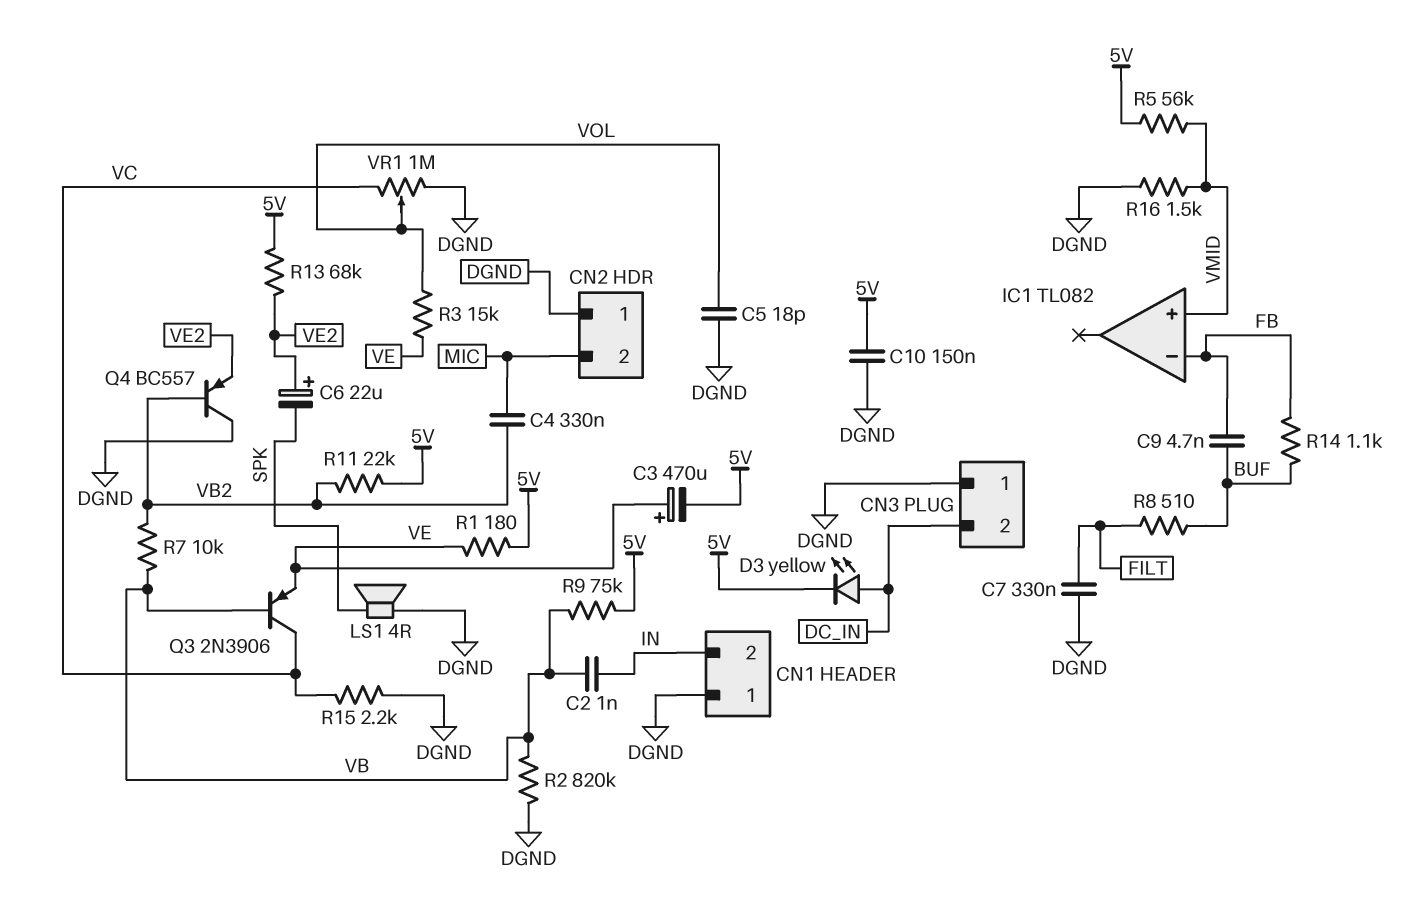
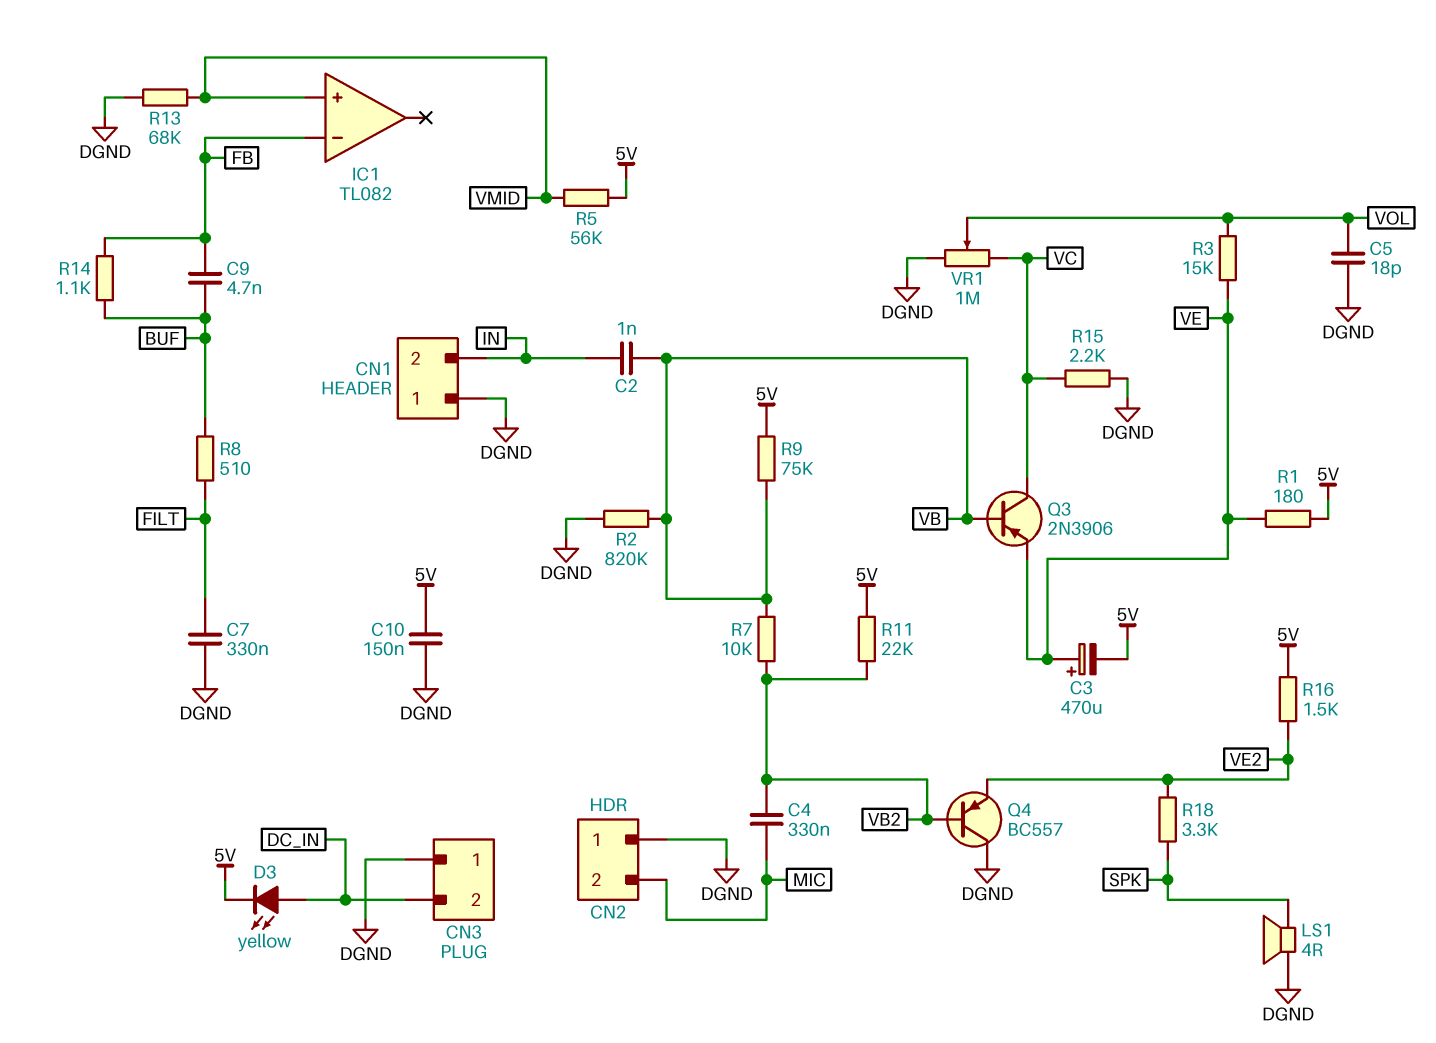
C6: 22uF (plus VE2, minus SPK) -> none
R13: 68k (5V, VE2) -> 68k (DGND, VMID)
R16: 1.5k (DGND, VMID) -> 1.5k (5V, VE2)
R18: none -> 3.3k (SPK, VE2)

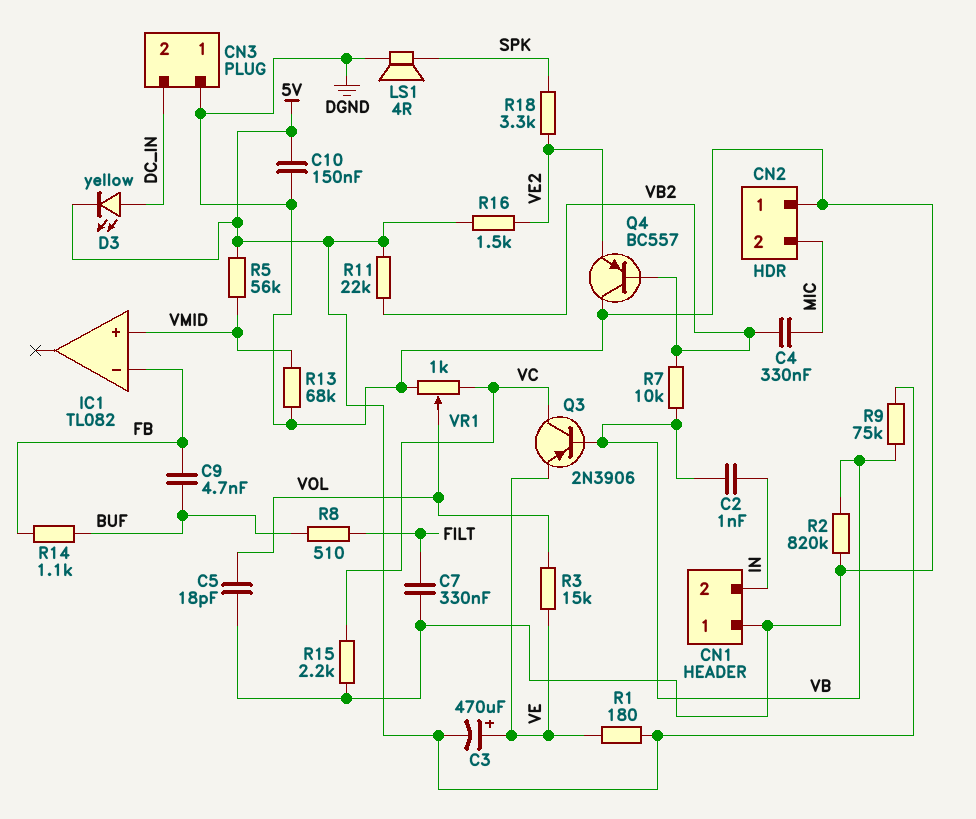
VR1: 1M (DGND, VC, wiper VOL) -> 1k (DGND, VC, wiper VOL)

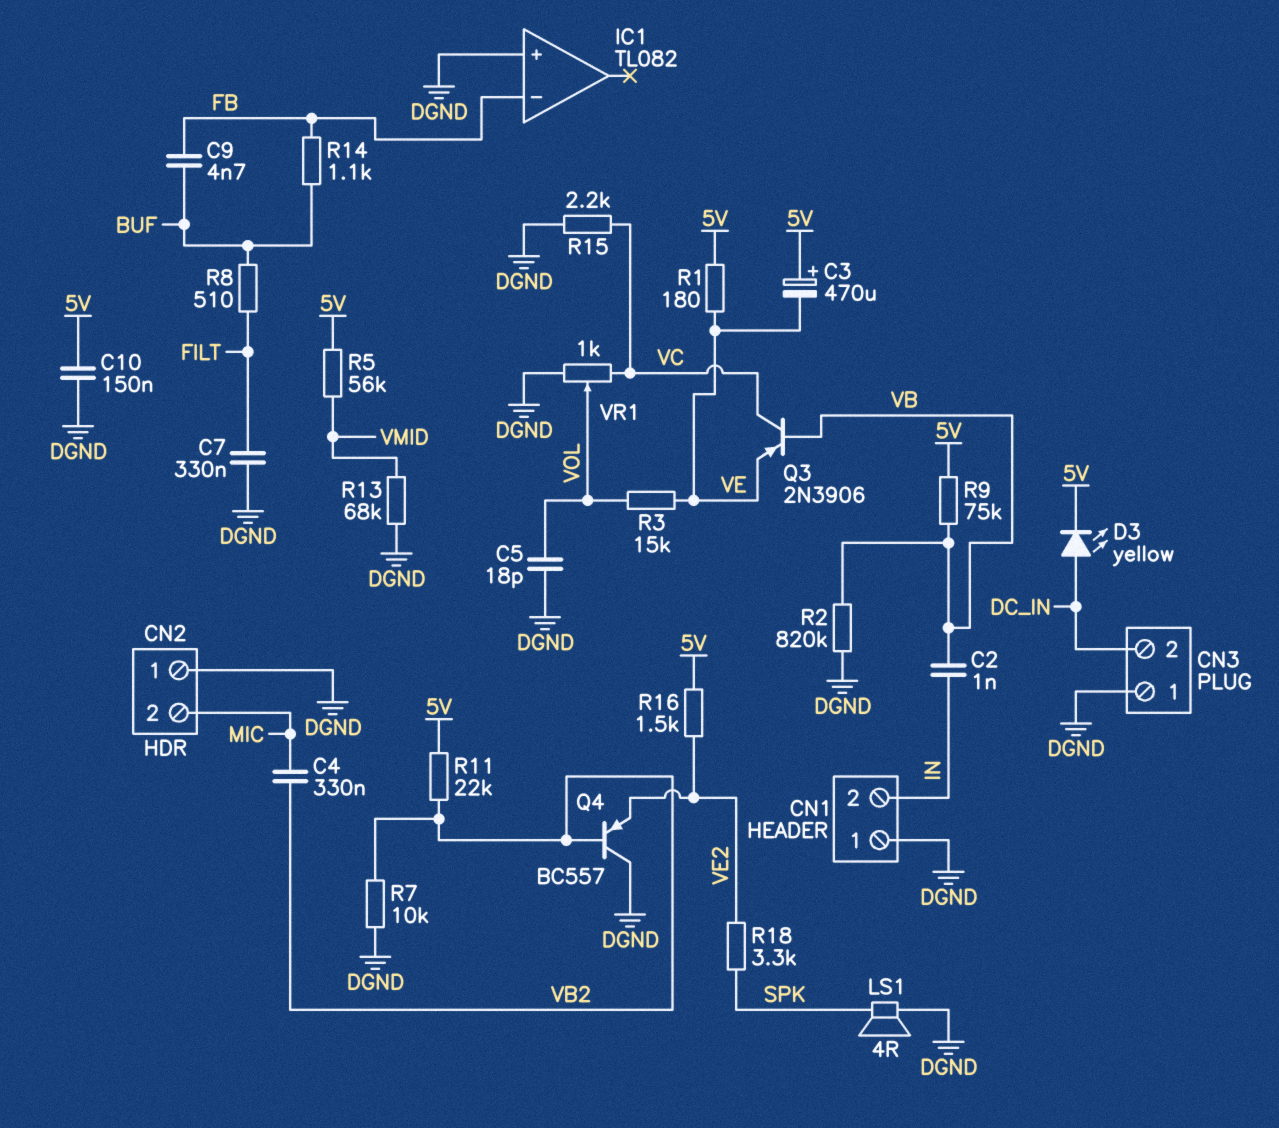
C3: 470uF (plus VE, minus 5V) -> 470uF (plus 5V, minus VE)
IC1 pin in+: VMID -> DGND
R7: 10k (VB, VB2) -> 10k (DGND, VB2)

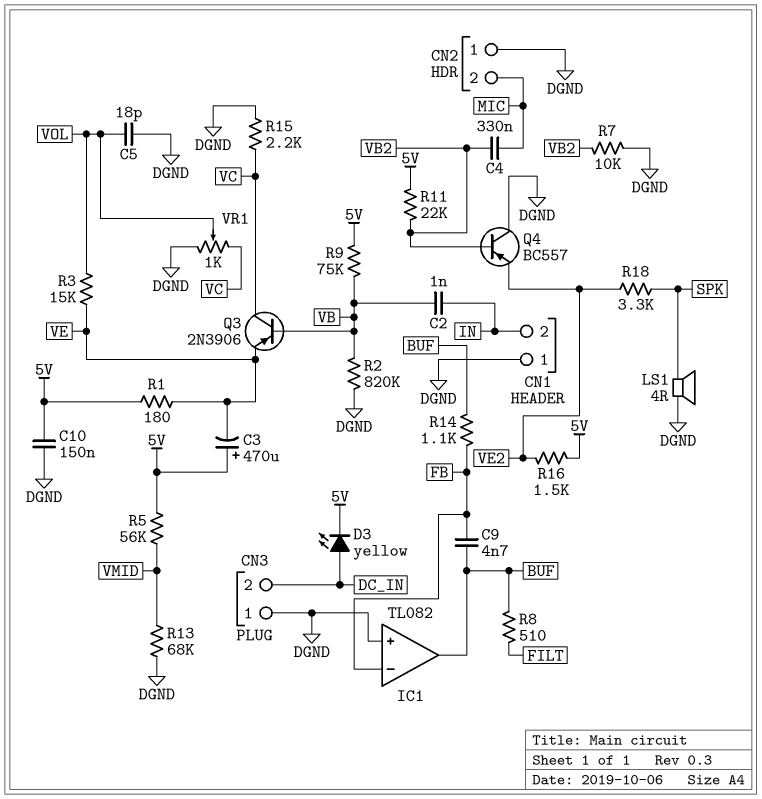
C7: 330nF (DGND, FILT) -> none
IC1 pin out: none -> BUF

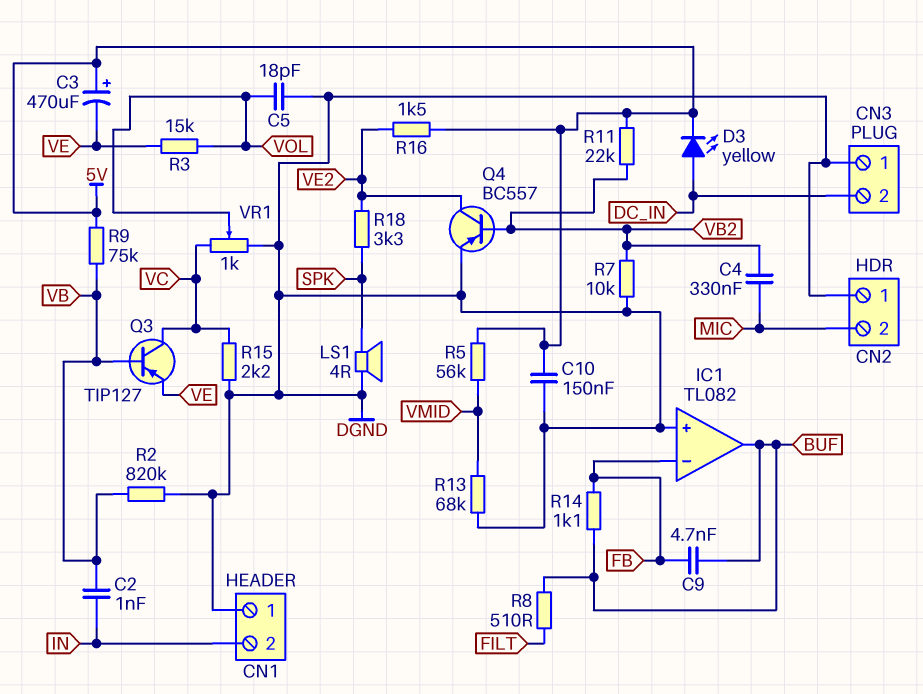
Q3: PNP 2N3906 (B VB, C VC, E VE) -> PNP TIP127 (B VB, C VC, E VE)
Q4: PNP BC557 (B VB2, C DGND, E VE2) -> PNP BC557 (B VB2, C VE2, E DGND)
R1: 180 (5V, VE) -> none

